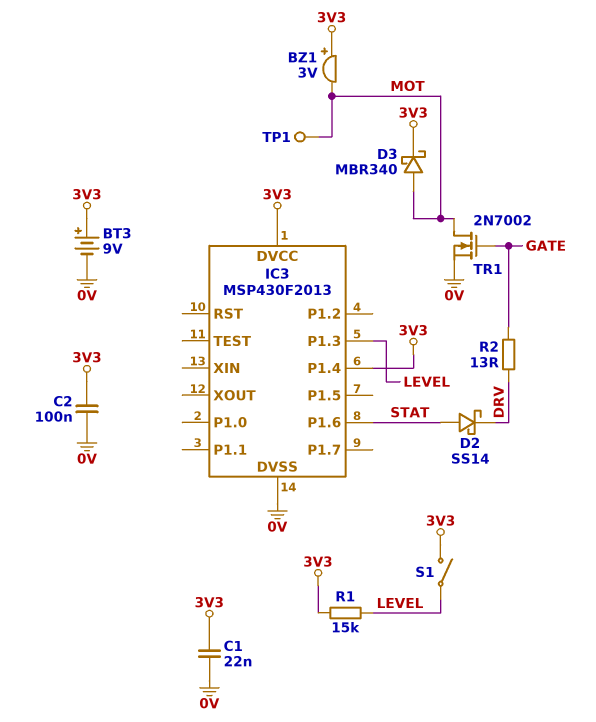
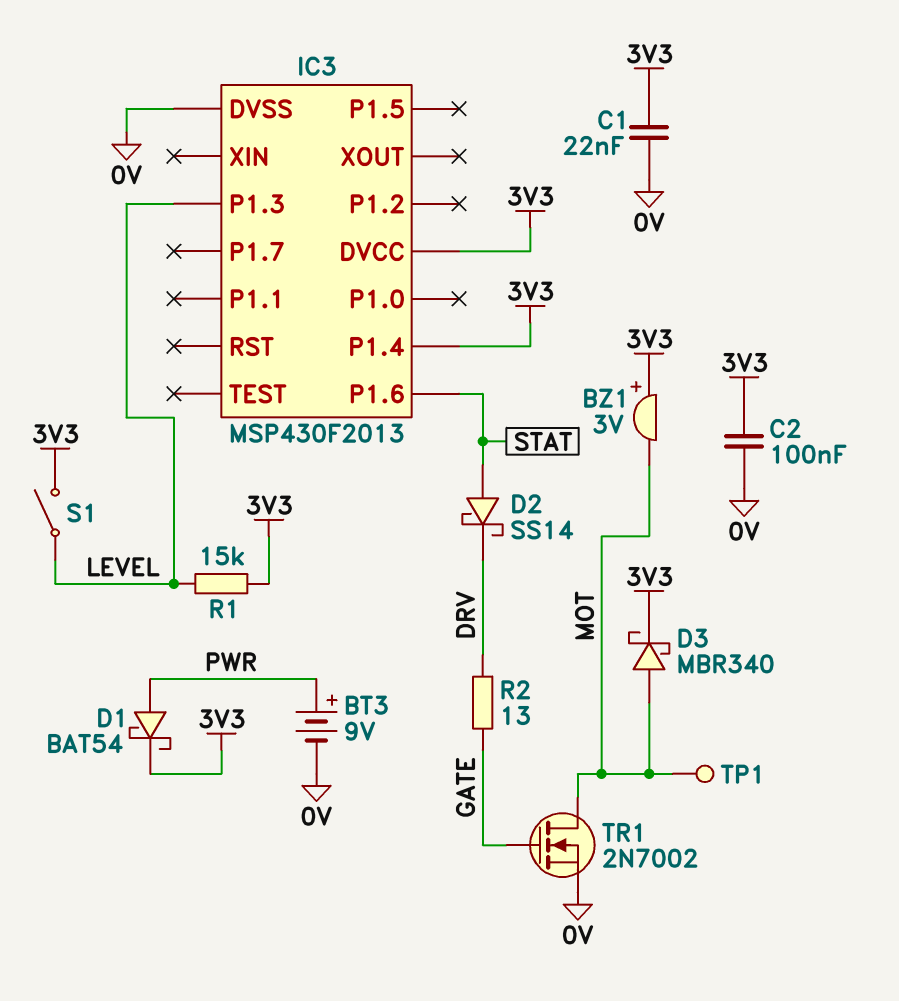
BT3: 9V (plus 3V3, minus 0V) -> 9V (plus PWR, minus 0V)
D1: none -> schottky BAT54 (A PWR, K 3V3)

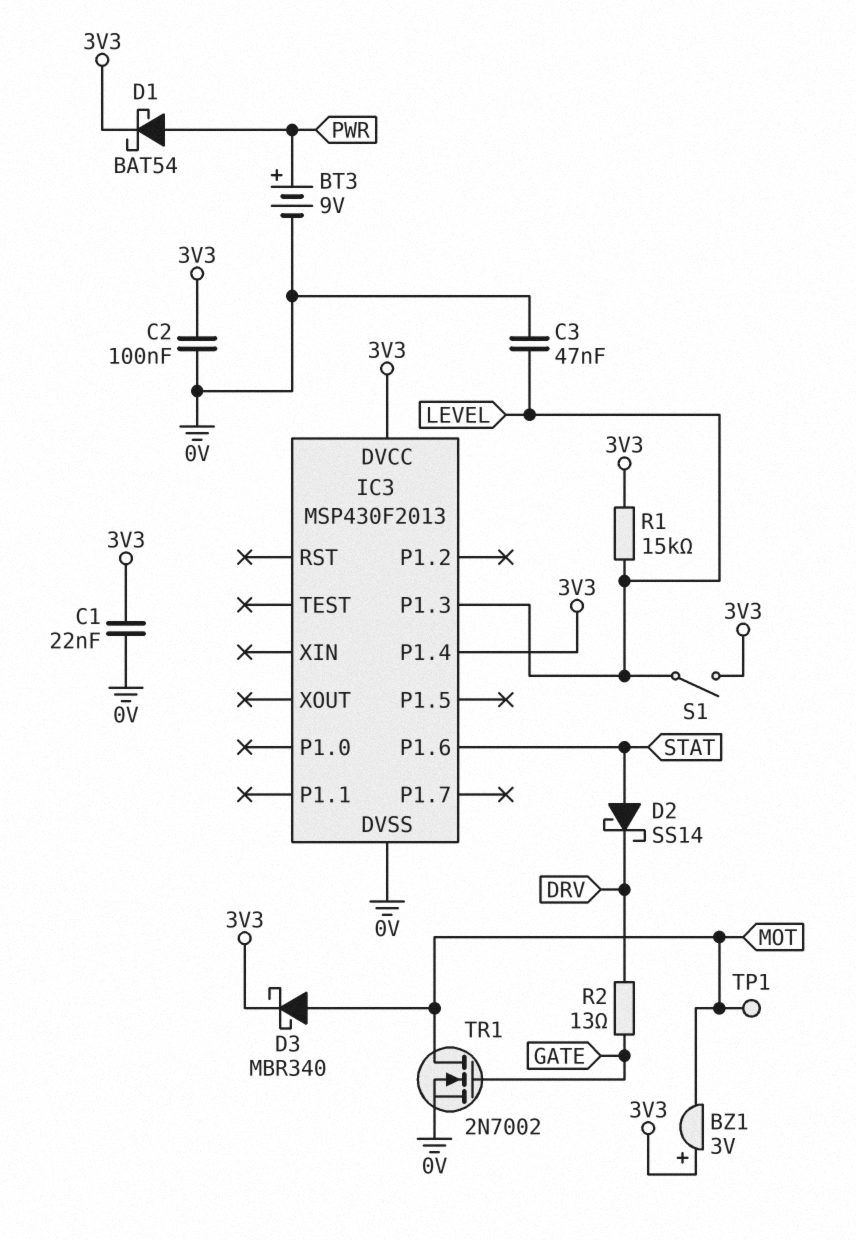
C3: none -> 47nF (0V, LEVEL)

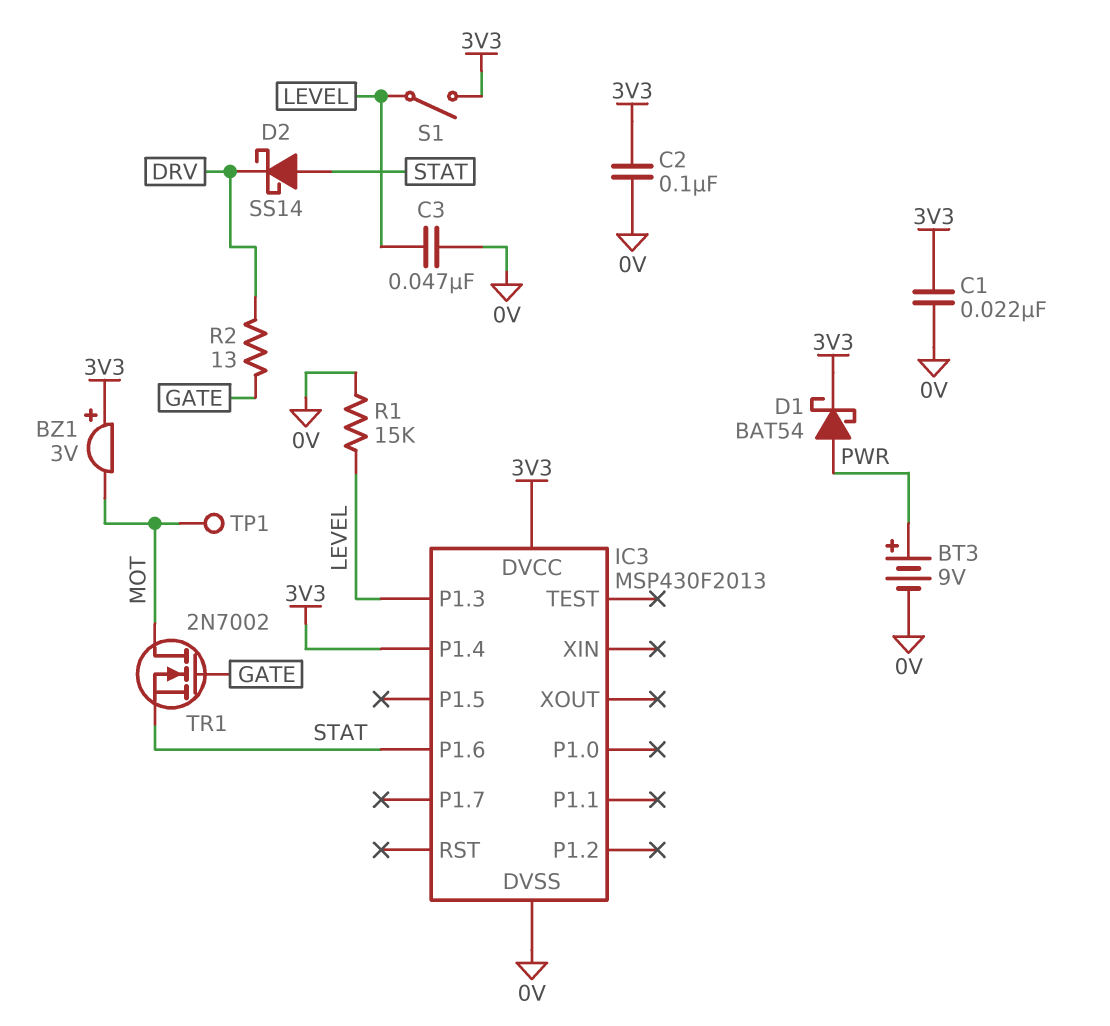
D3: schottky MBR340 (A MOT, K 3V3) -> none
R1: 15k (3V3, LEVEL) -> 15k (0V, LEVEL)
TR1: NMOS 2N7002 (G GATE, D MOT, S 0V) -> NMOS 2N7002 (G GATE, D MOT, S STAT)

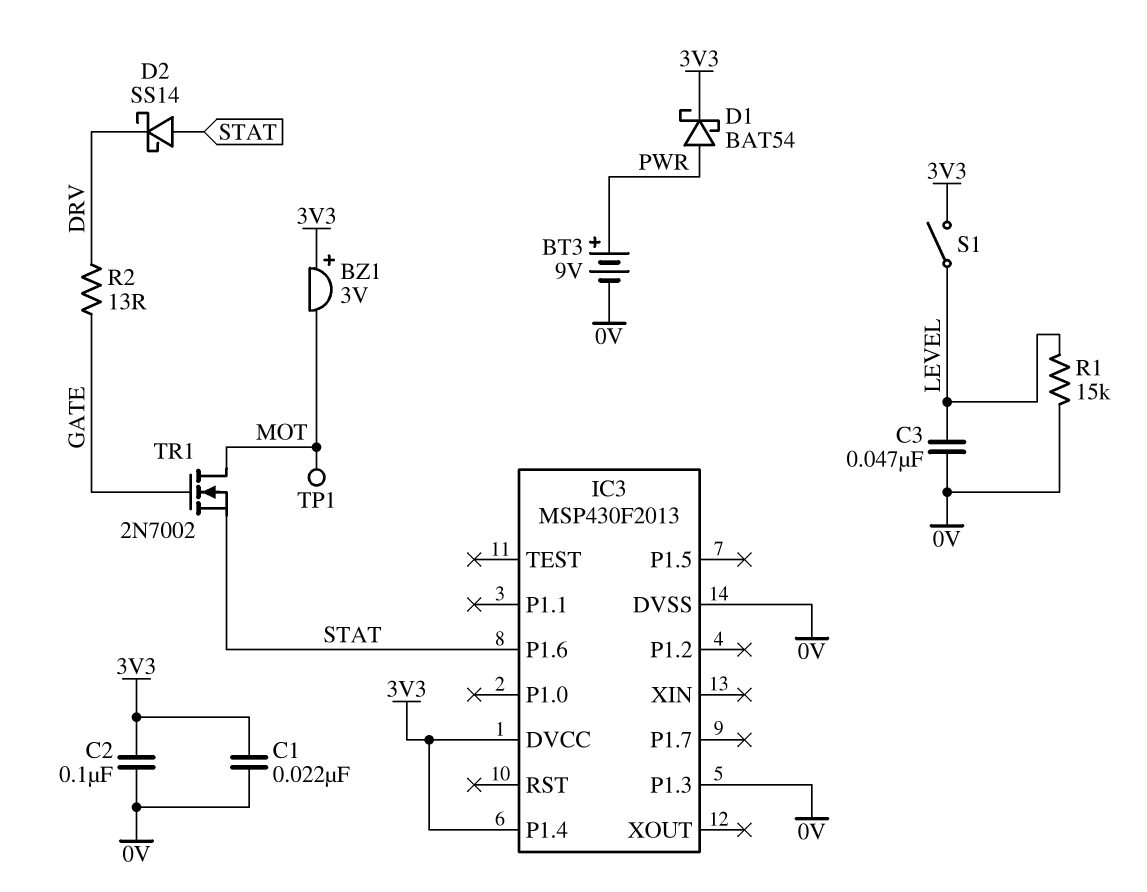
IC3 pin P1.3: LEVEL -> 0V

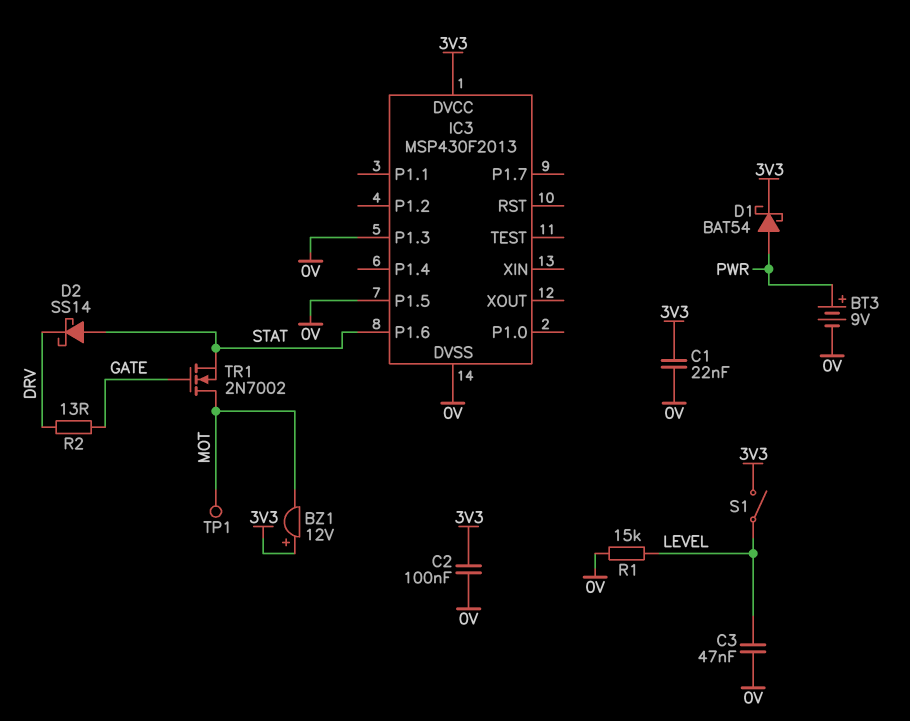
BZ1: buzzer 3V (plus 3V3, minus MOT) -> buzzer 12V (plus 3V3, minus MOT)
IC3 pin P1.4: 3V3 -> none
IC3 pin P1.5: none -> 0V

